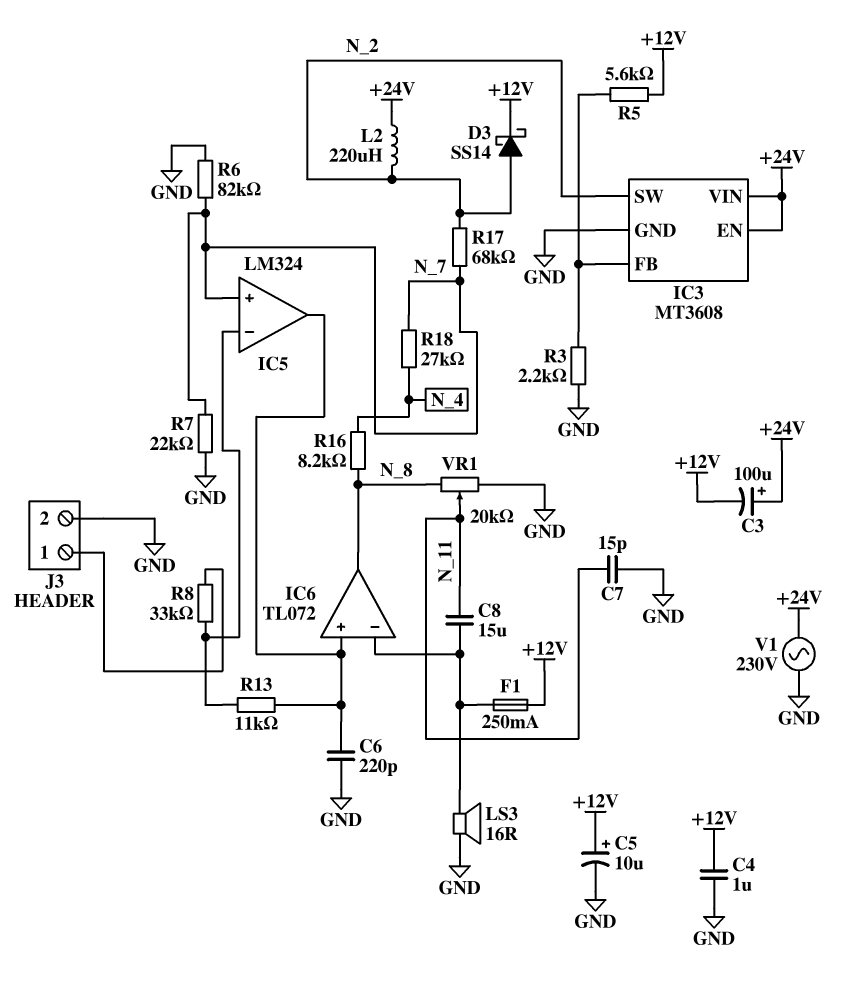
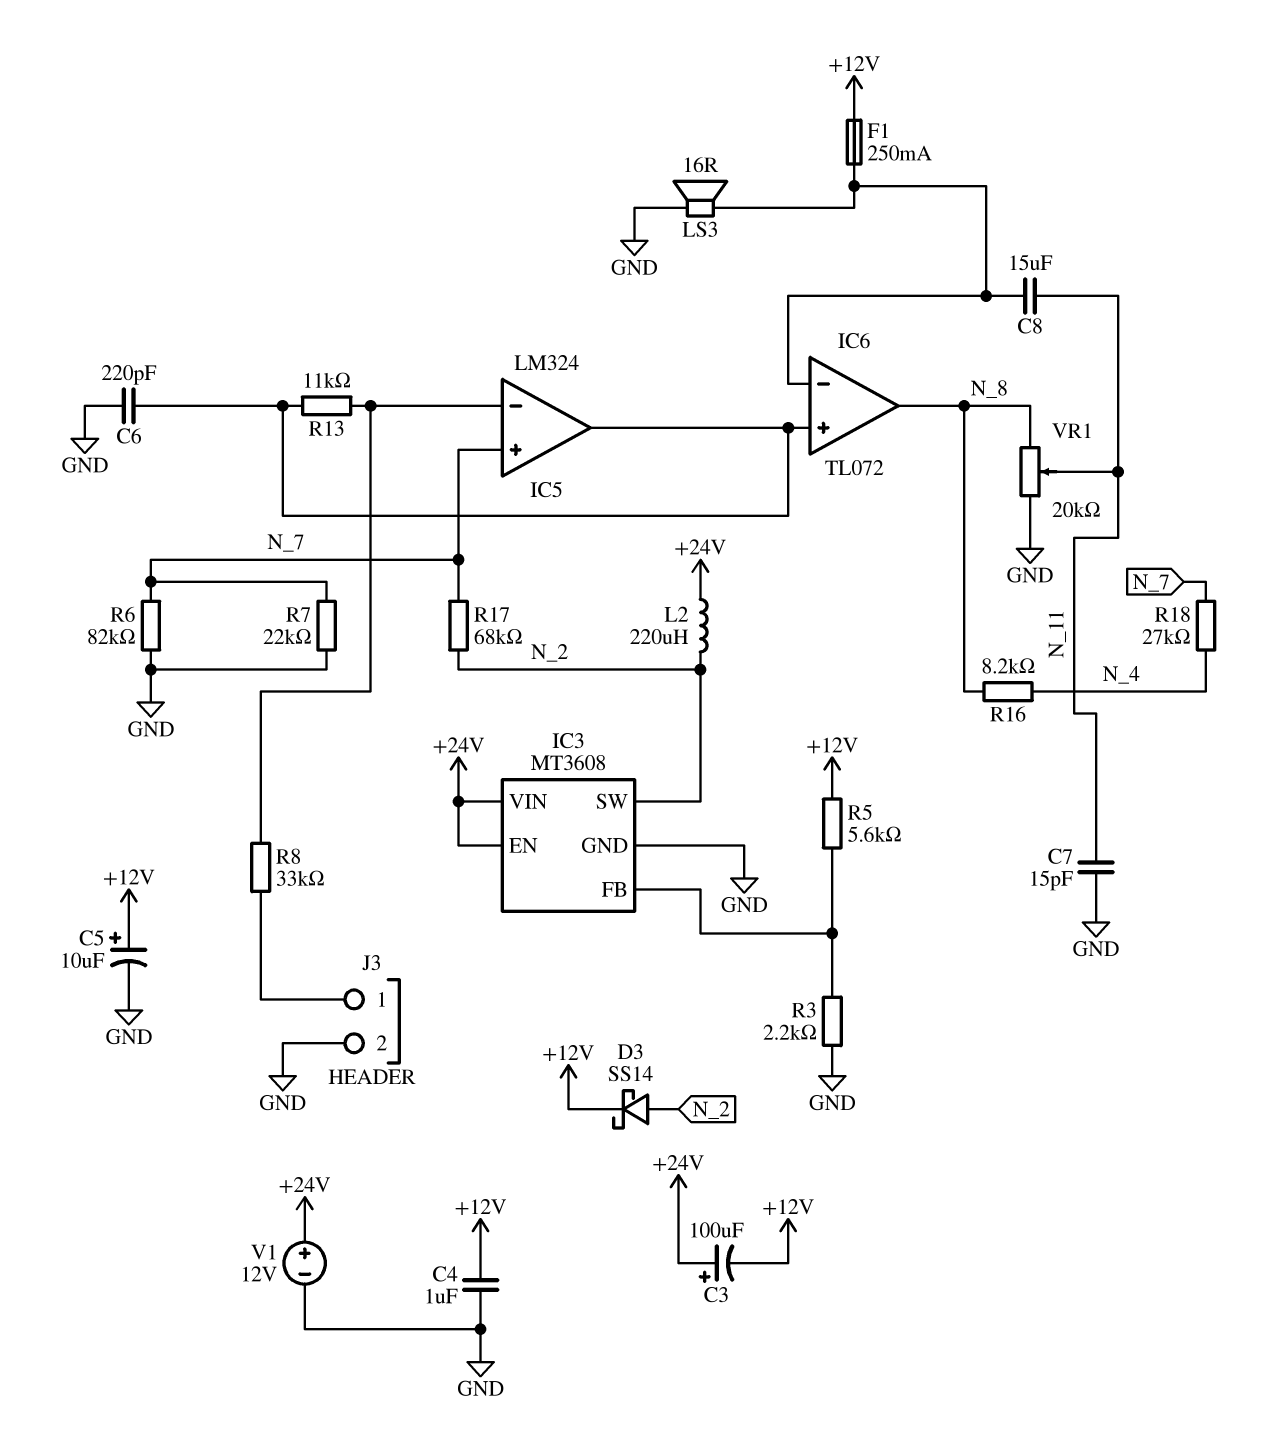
V1: AC 230V (+24V, GND) -> 12V (plus +24V, minus GND)

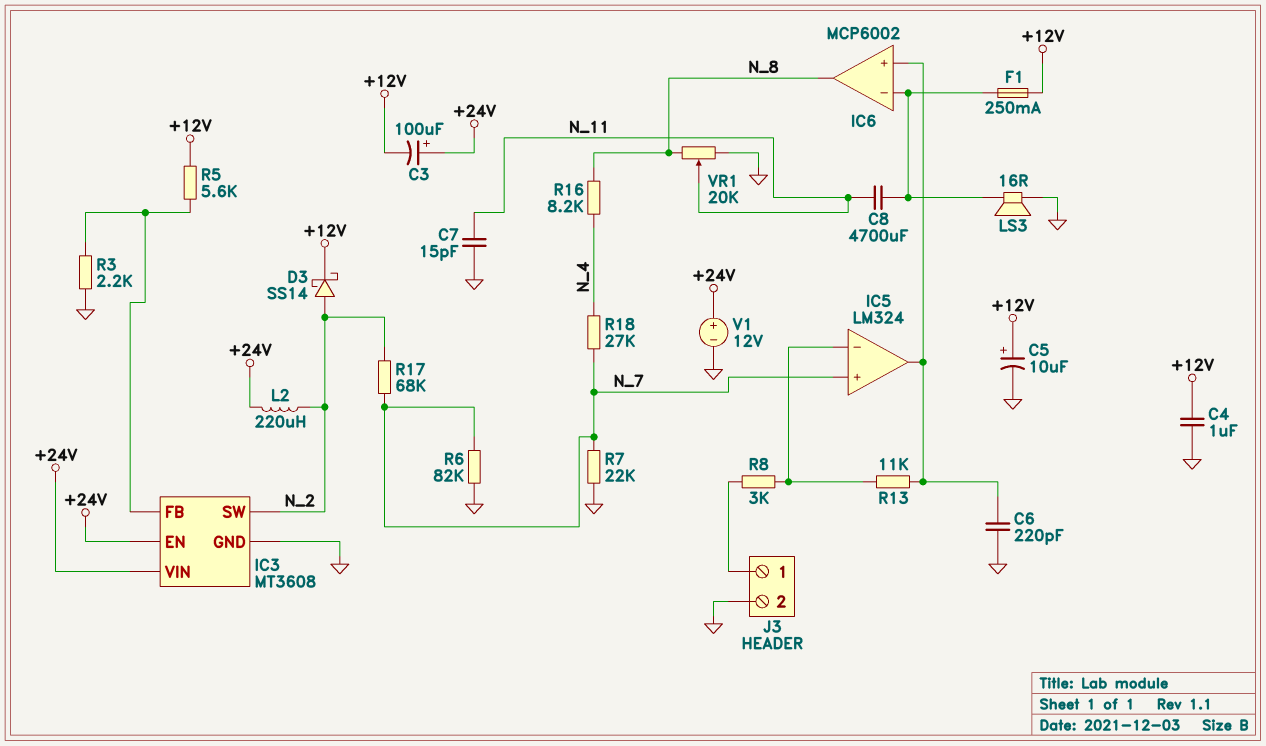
C8: 15uF (IC6/in-, N_11) -> 4700uF (IC6/in-, N_11)
IC6: TL072 -> MCP6002
R8: 33k (IC5/in-, J3/1) -> 3k (IC5/in-, J3/1)

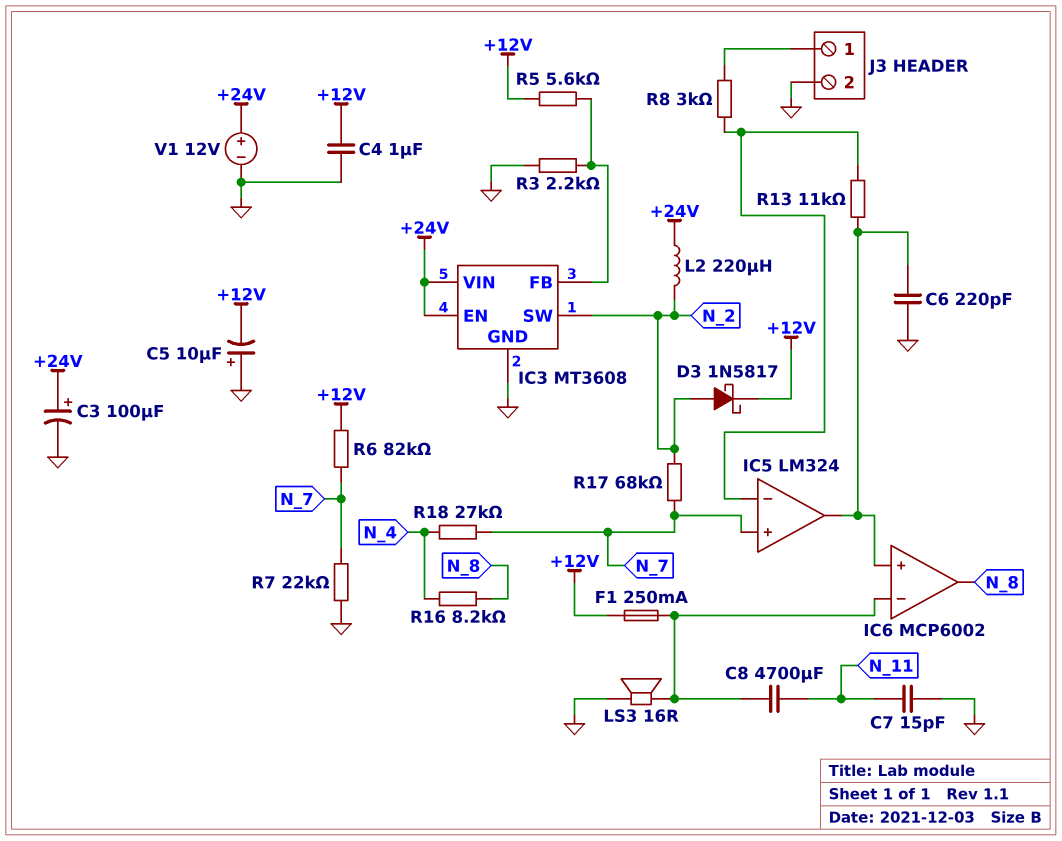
C3: 100uF (plus +24V, minus +12V) -> 100uF (plus +24V, minus GND)
C5: 10uF (plus +12V, minus GND) -> 10uF (plus GND, minus +12V)
D3: schottky SS14 (A N_2, K +12V) -> schottky 1N5817 (A N_2, K +12V)
R6: 82k (GND, N_7) -> 82k (+12V, N_7)
VR1: 20k (GND, N_8, wiper N_11) -> none

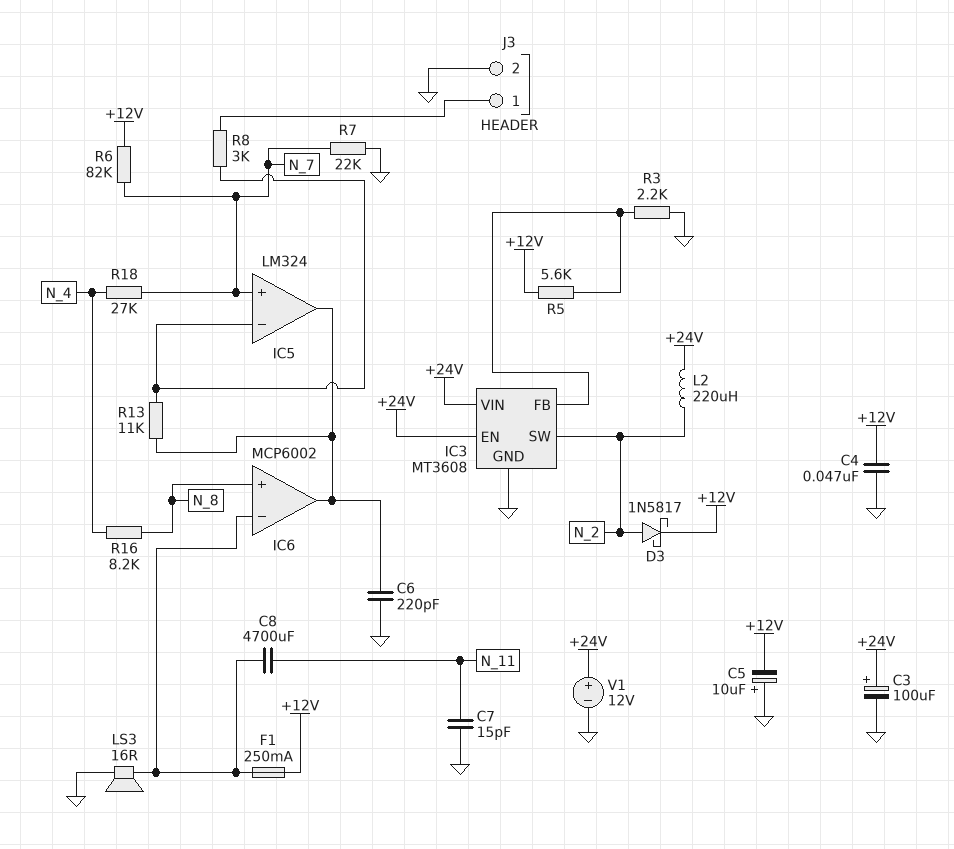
C4: 1uF (+12V, GND) -> 47nF (+12V, GND)
IC6 pin in+: IC5/out -> N_8
IC6 pin out: N_8 -> IC5/out
R17: 68k (N_2, N_7) -> none

